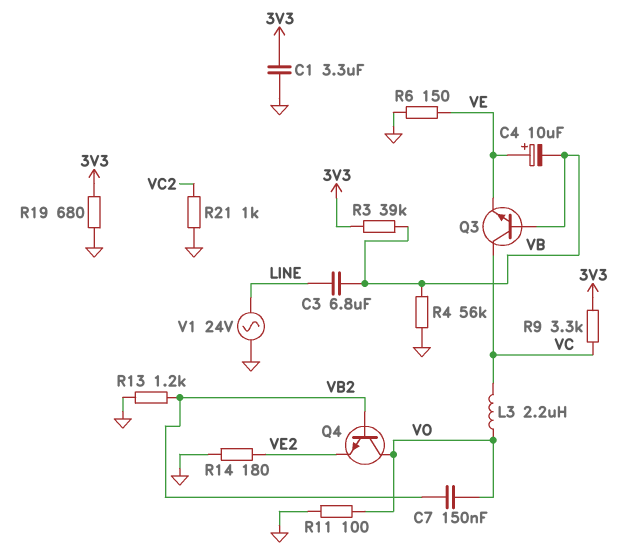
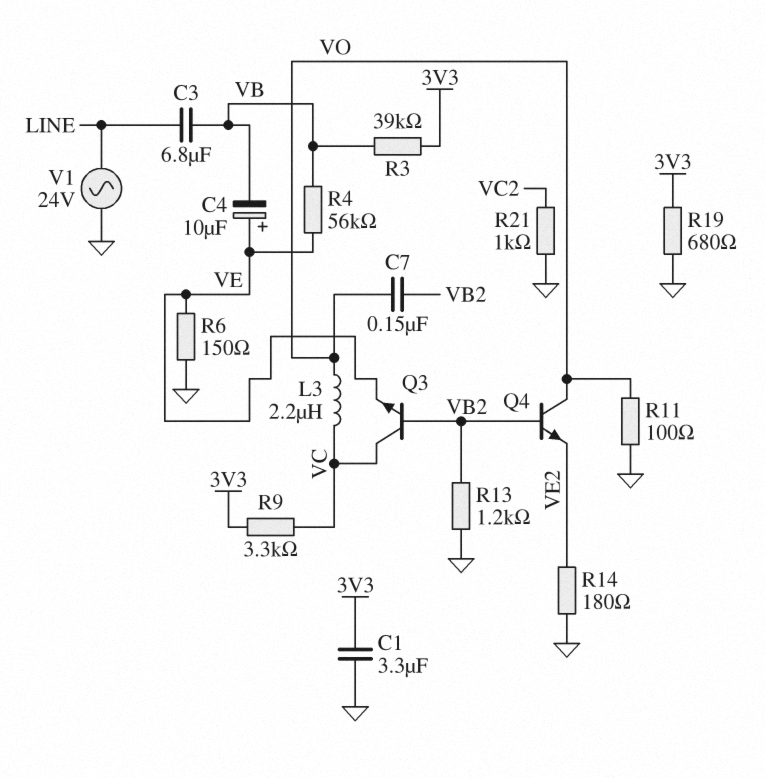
Q3: NPN (B VB, C VC, E VE) -> NPN (B VB2, C VC, E VE)
R4: 56k (GND, VB) -> 56k (VB, VE)

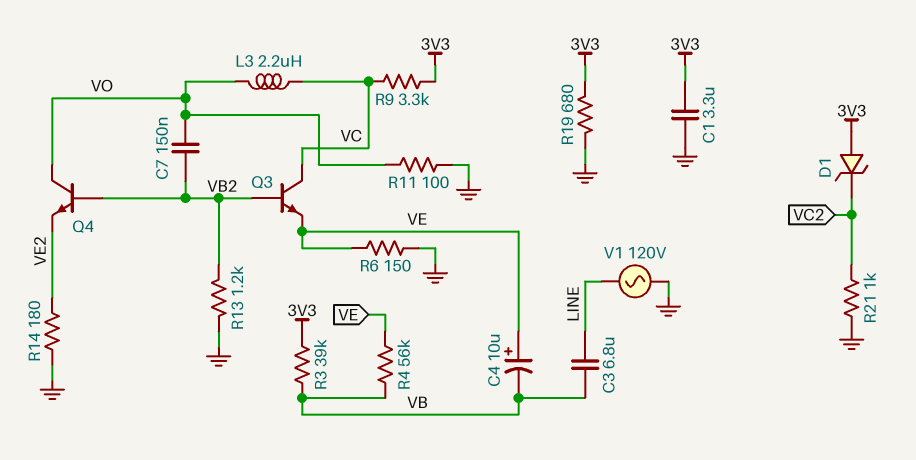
D1: none -> zener (A 3V3, K VC2)
V1: AC 24V (GND, LINE) -> AC 120V (GND, LINE)

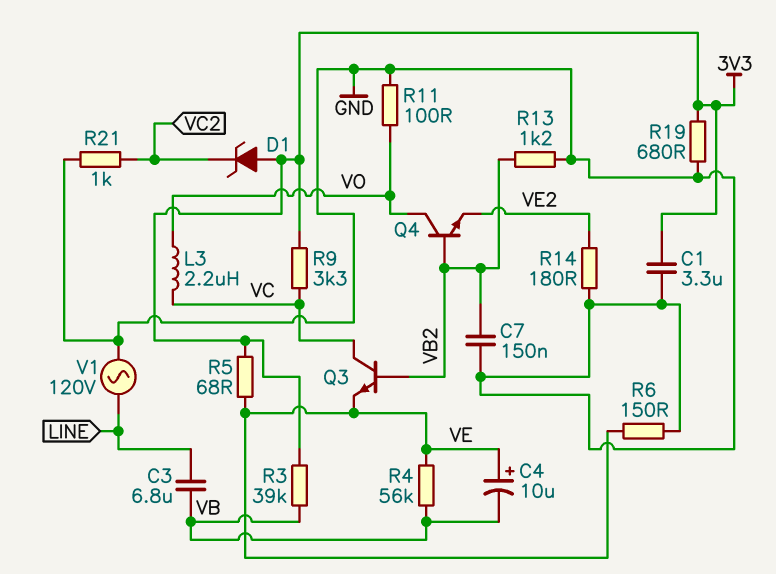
C7: 150nF (VB2, VO) -> 150nF (GND, VB2)
R5: none -> 68 (3V3, VE)

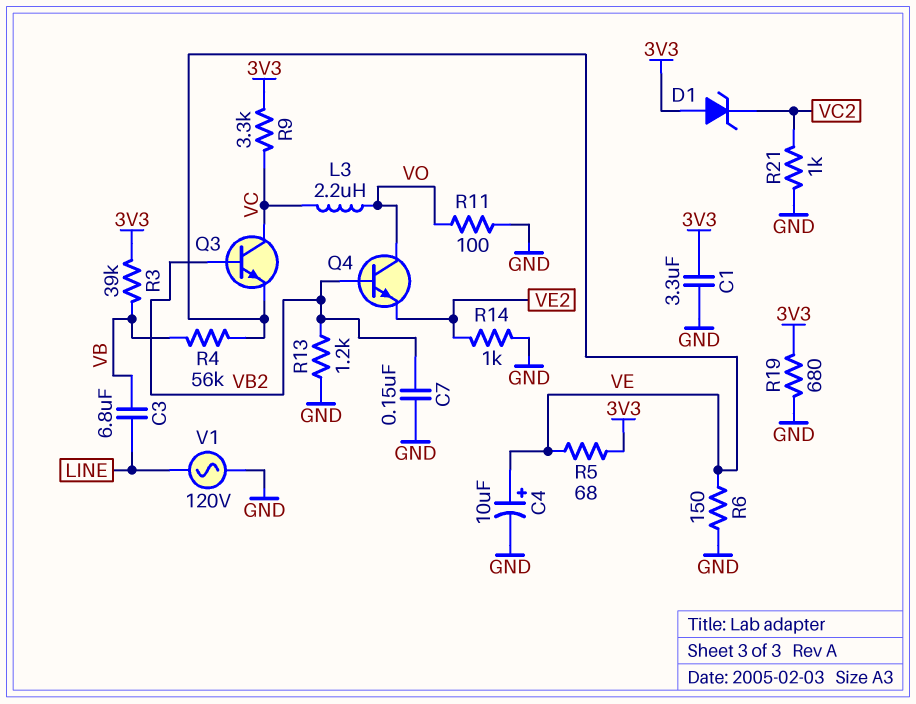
C4: 10uF (plus VE, minus VB) -> 10uF (plus VE, minus GND)
R14: 180 (GND, VE2) -> 1k (GND, VE2)

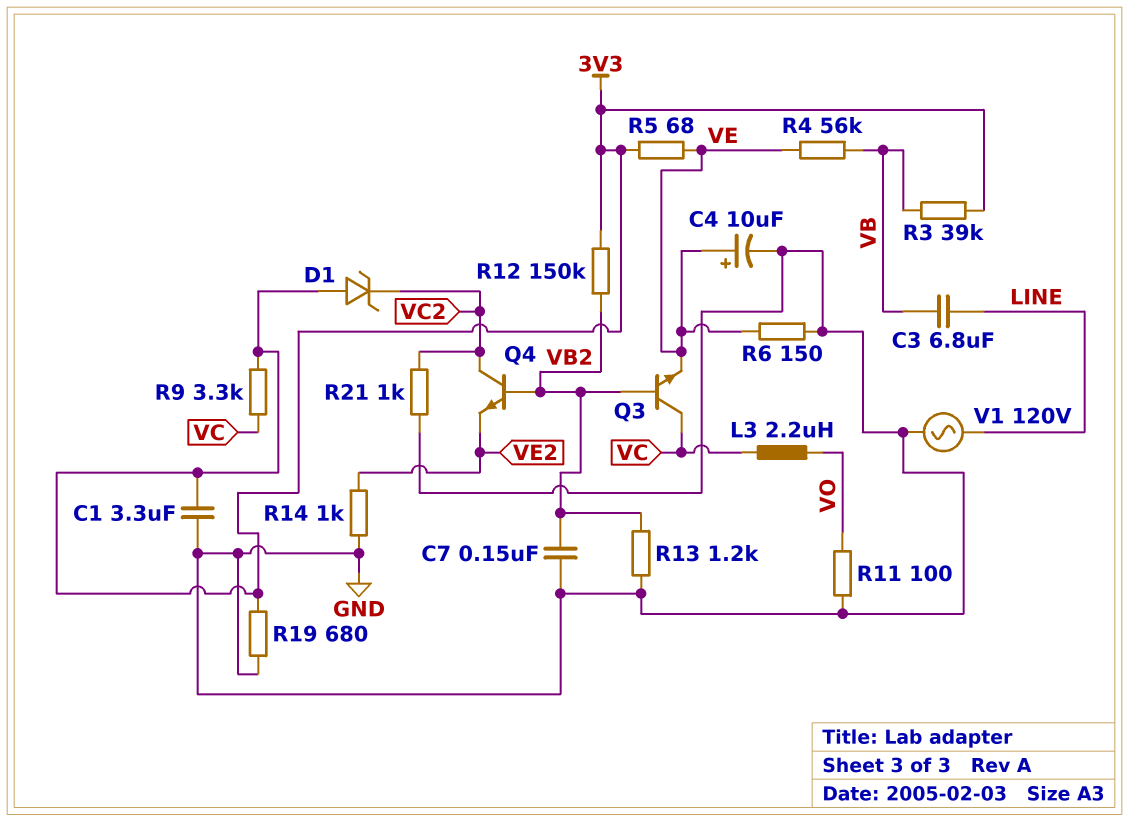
Q4: NPN (B VB2, C VO, E VE2) -> NPN (B VB2, C VC2, E VE2)
R12: none -> 150k (3V3, VB2)

